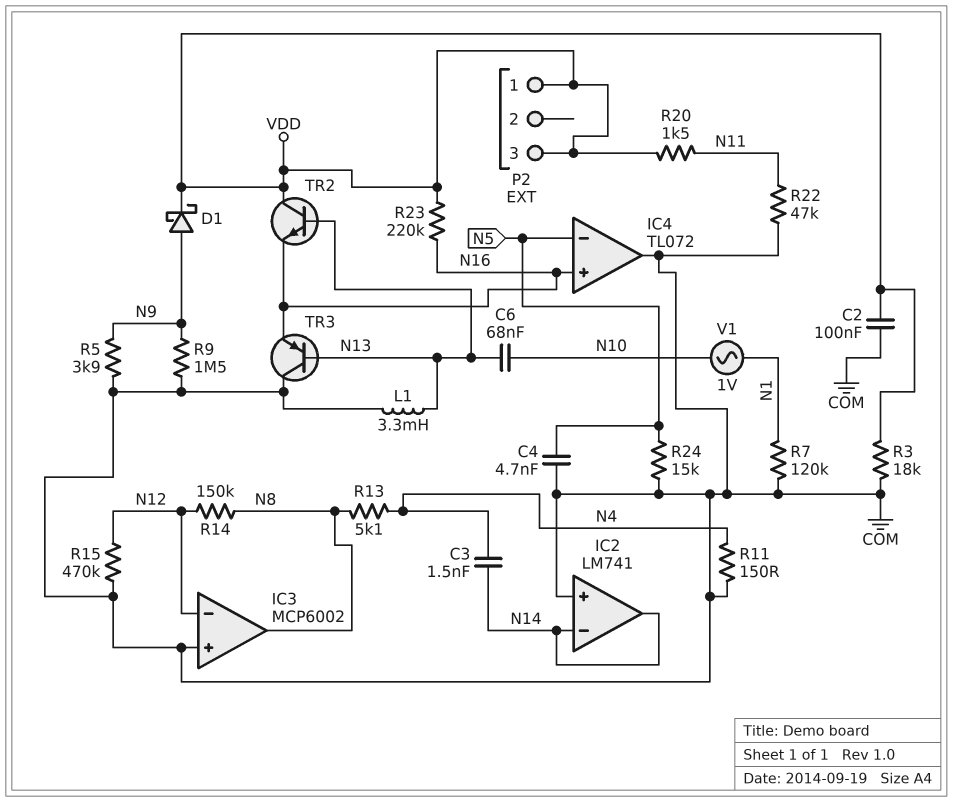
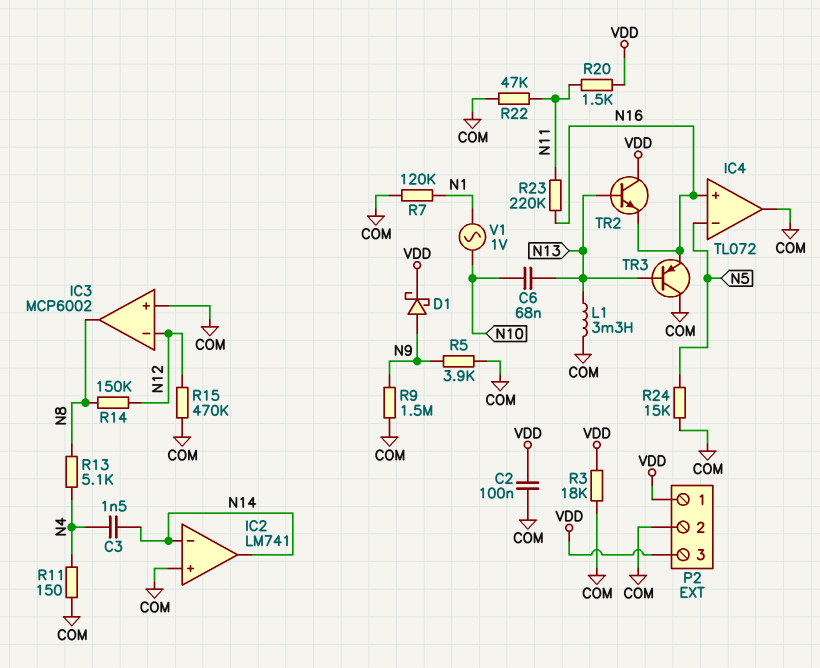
C4: 4.7nF (COM, N5) -> none
P2 pin 2: none -> COM
R23: 220k (N16, VDD) -> 220k (N11, N16)

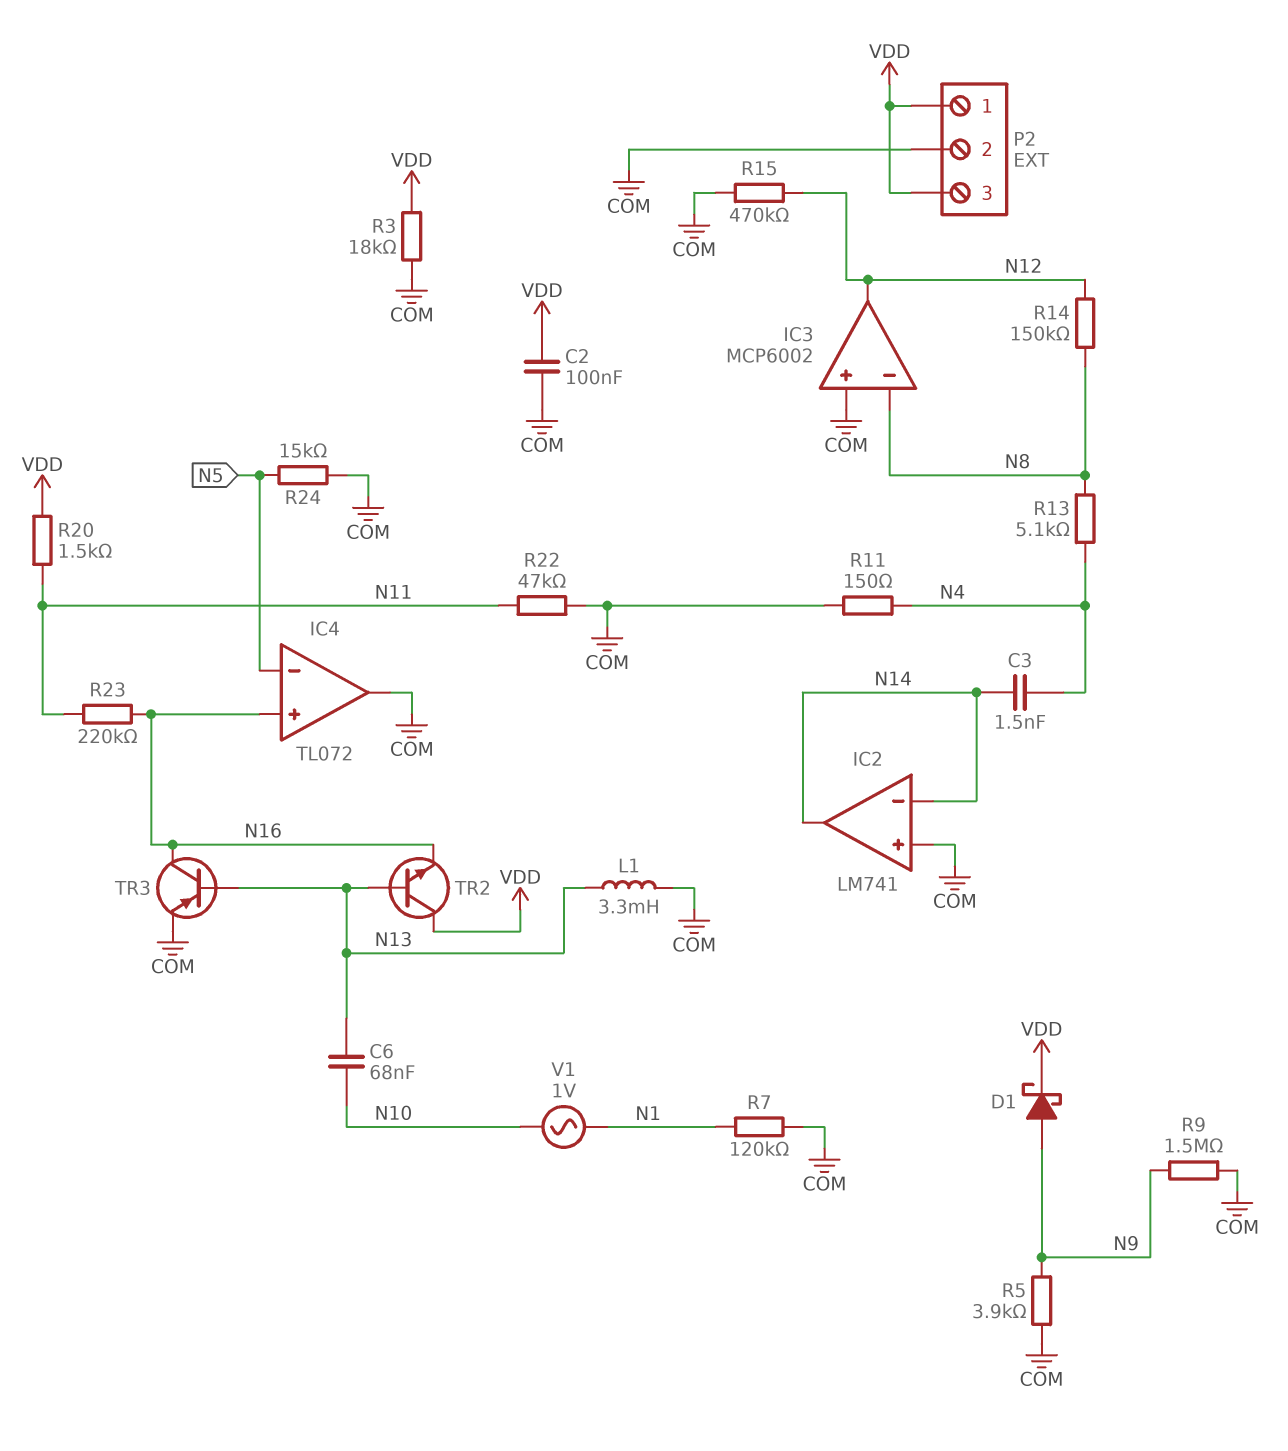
IC3 pin in-: N12 -> N8
IC3 pin out: N8 -> N12
TR3: PNP (B N13, C COM, E N16) -> PNP (B N13, C N16, E COM)

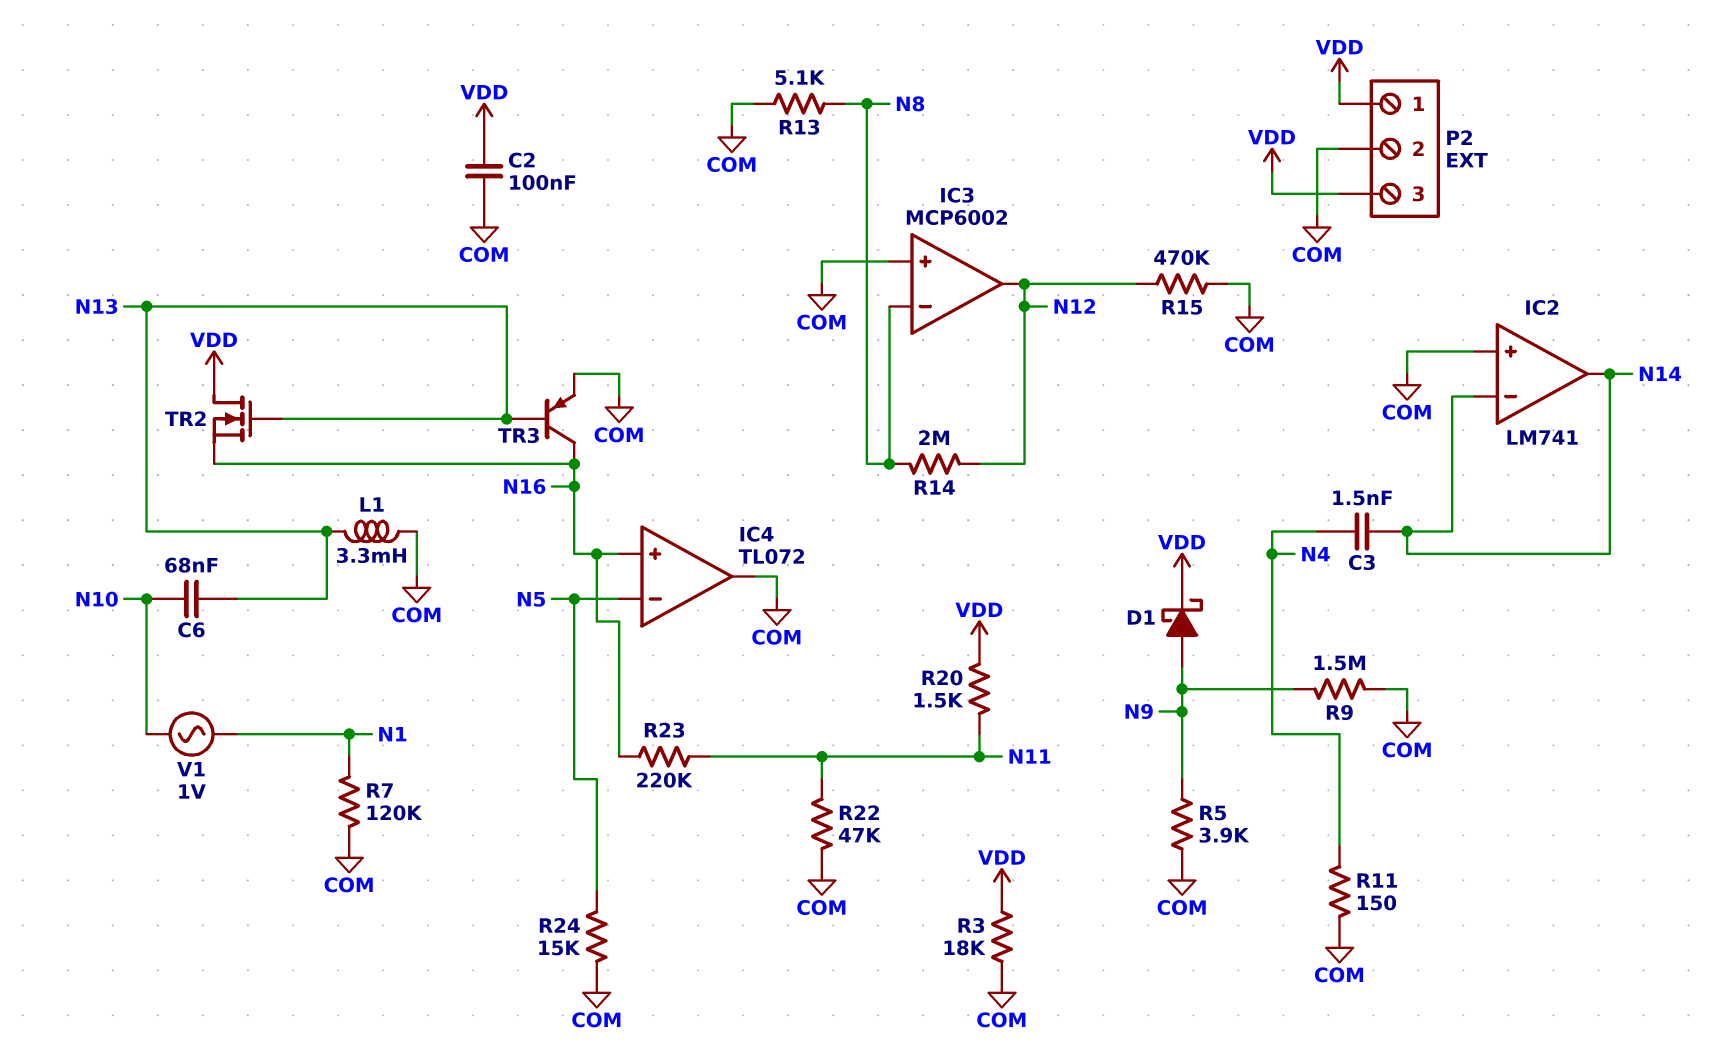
R13: 5.1k (N4, N8) -> 5.1k (COM, N8)
R14: 150k (N8, N12) -> 2M (N8, N12)
TR2: NPN (B N13, C VDD, E N16) -> NMOS (G N13, D VDD, S N16)

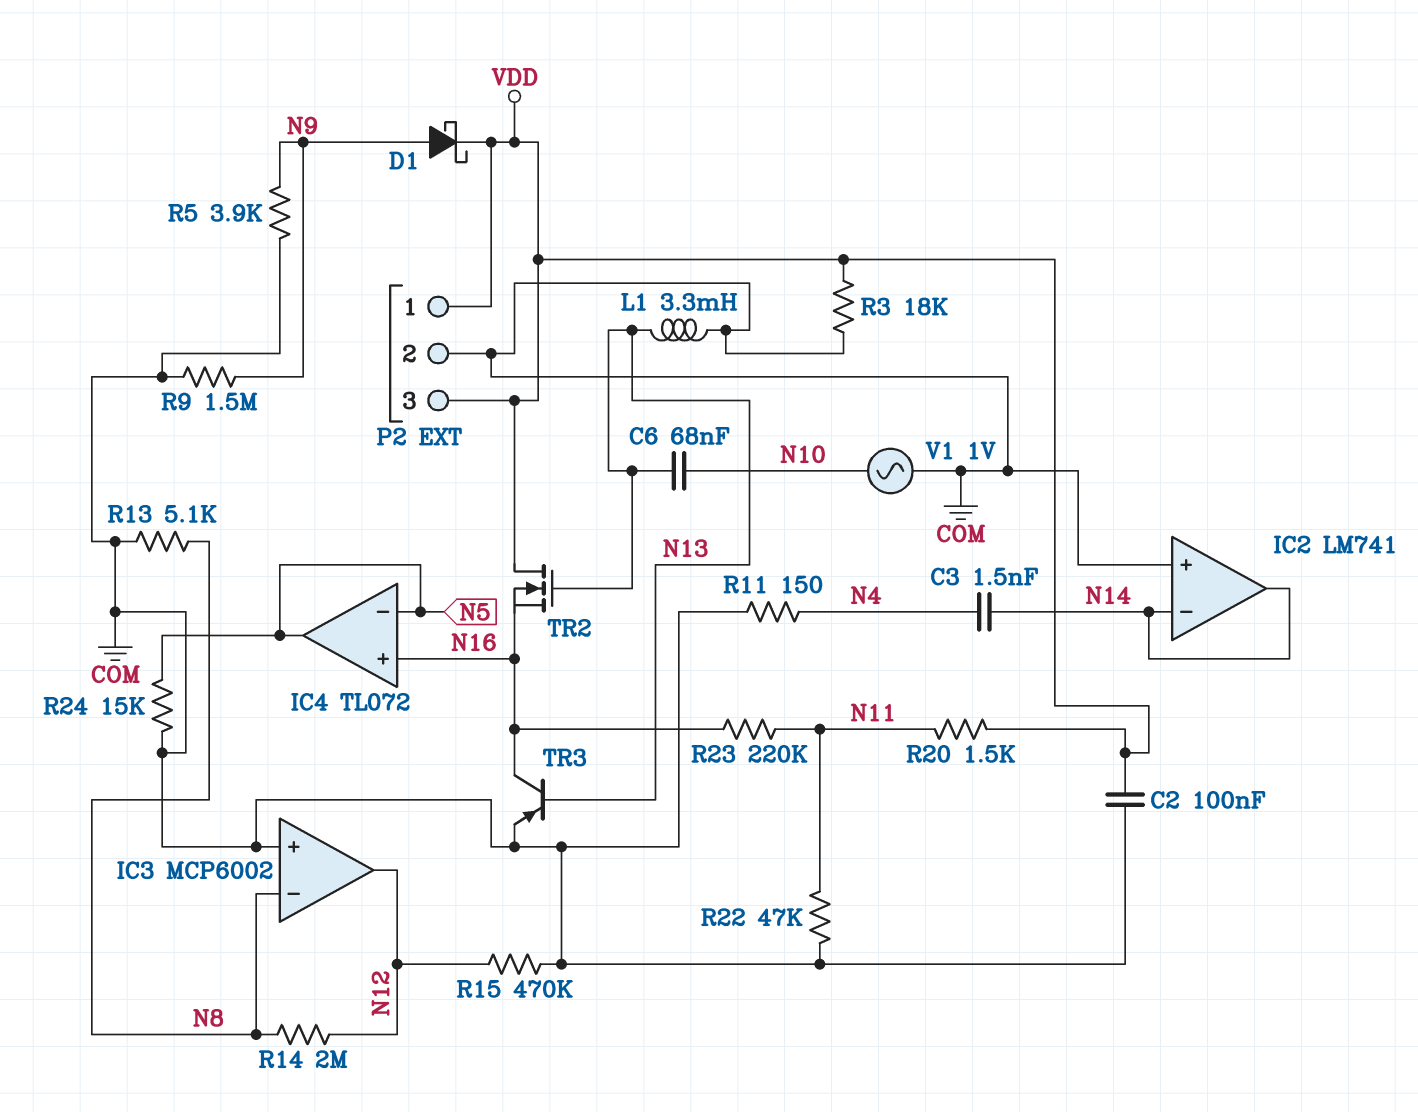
IC4 pin out: COM -> N5
R7: 120k (COM, N1) -> none
V1: AC 1V (N1, N10) -> AC 1V (COM, N10)

